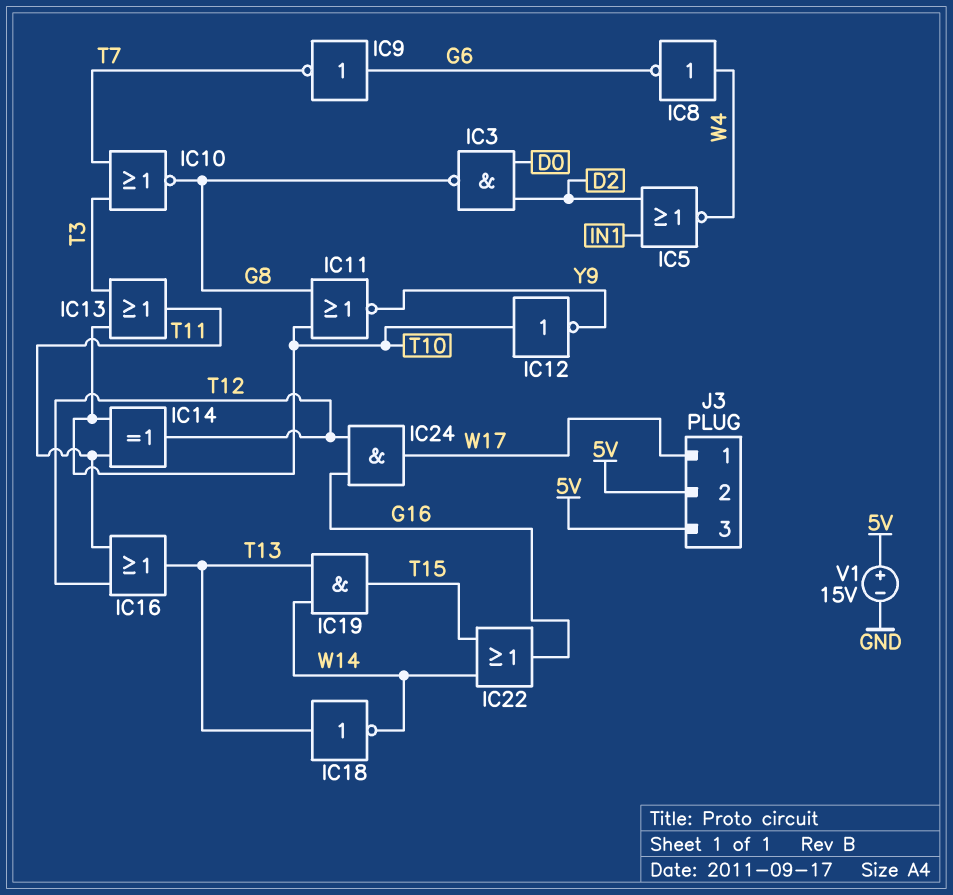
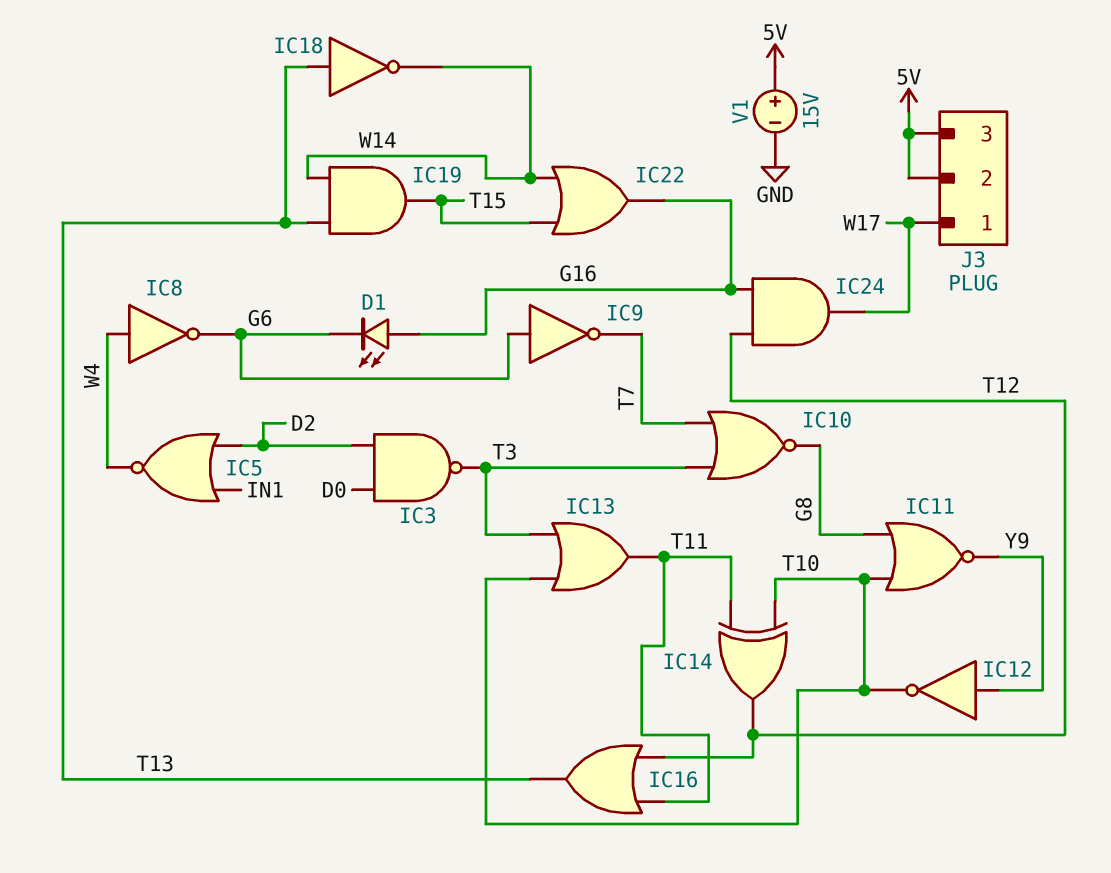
D1: none -> LED (A G16, K G6)
IC3: NAND (in D0, in D2, out G8) -> NAND (in D0, in D2, out T3)
IC12: NOT (in T10, out Y9) -> NOT (in Y9, out T10)

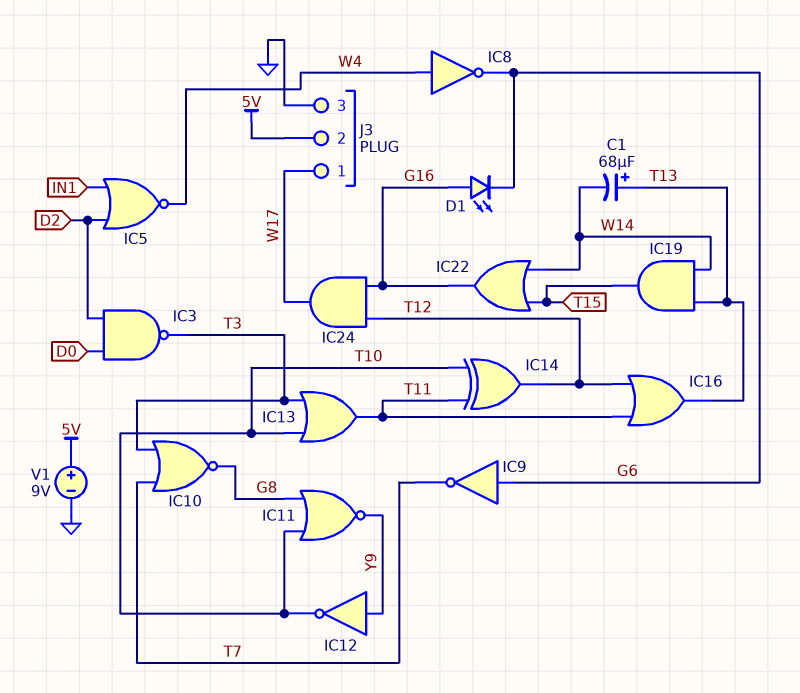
C1: none -> 68uF (plus T13, minus W14)
IC18: NOT (in T13, out W14) -> none
J3 pin 3: 5V -> GND
V1: 15V (plus 5V, minus GND) -> 9V (plus 5V, minus GND)

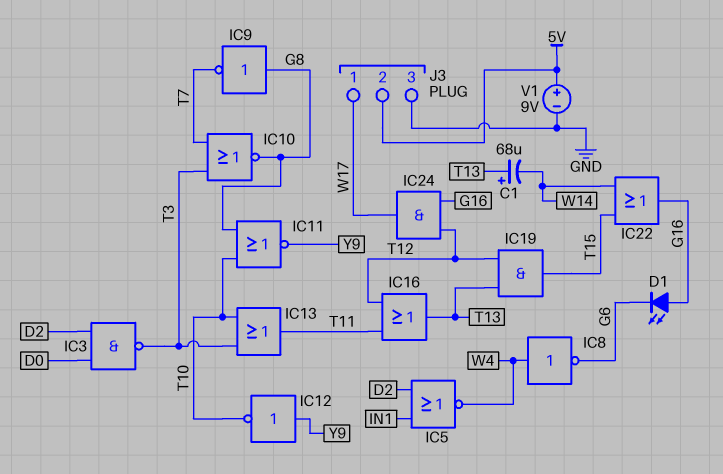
IC9: NOT (in G6, out T7) -> NOT (in G8, out T7)
IC14: XOR (in T10, in T11, out T12) -> none
IC19: AND (in T13, in W14, out T15) -> AND (in T12, in T13, out T15)

